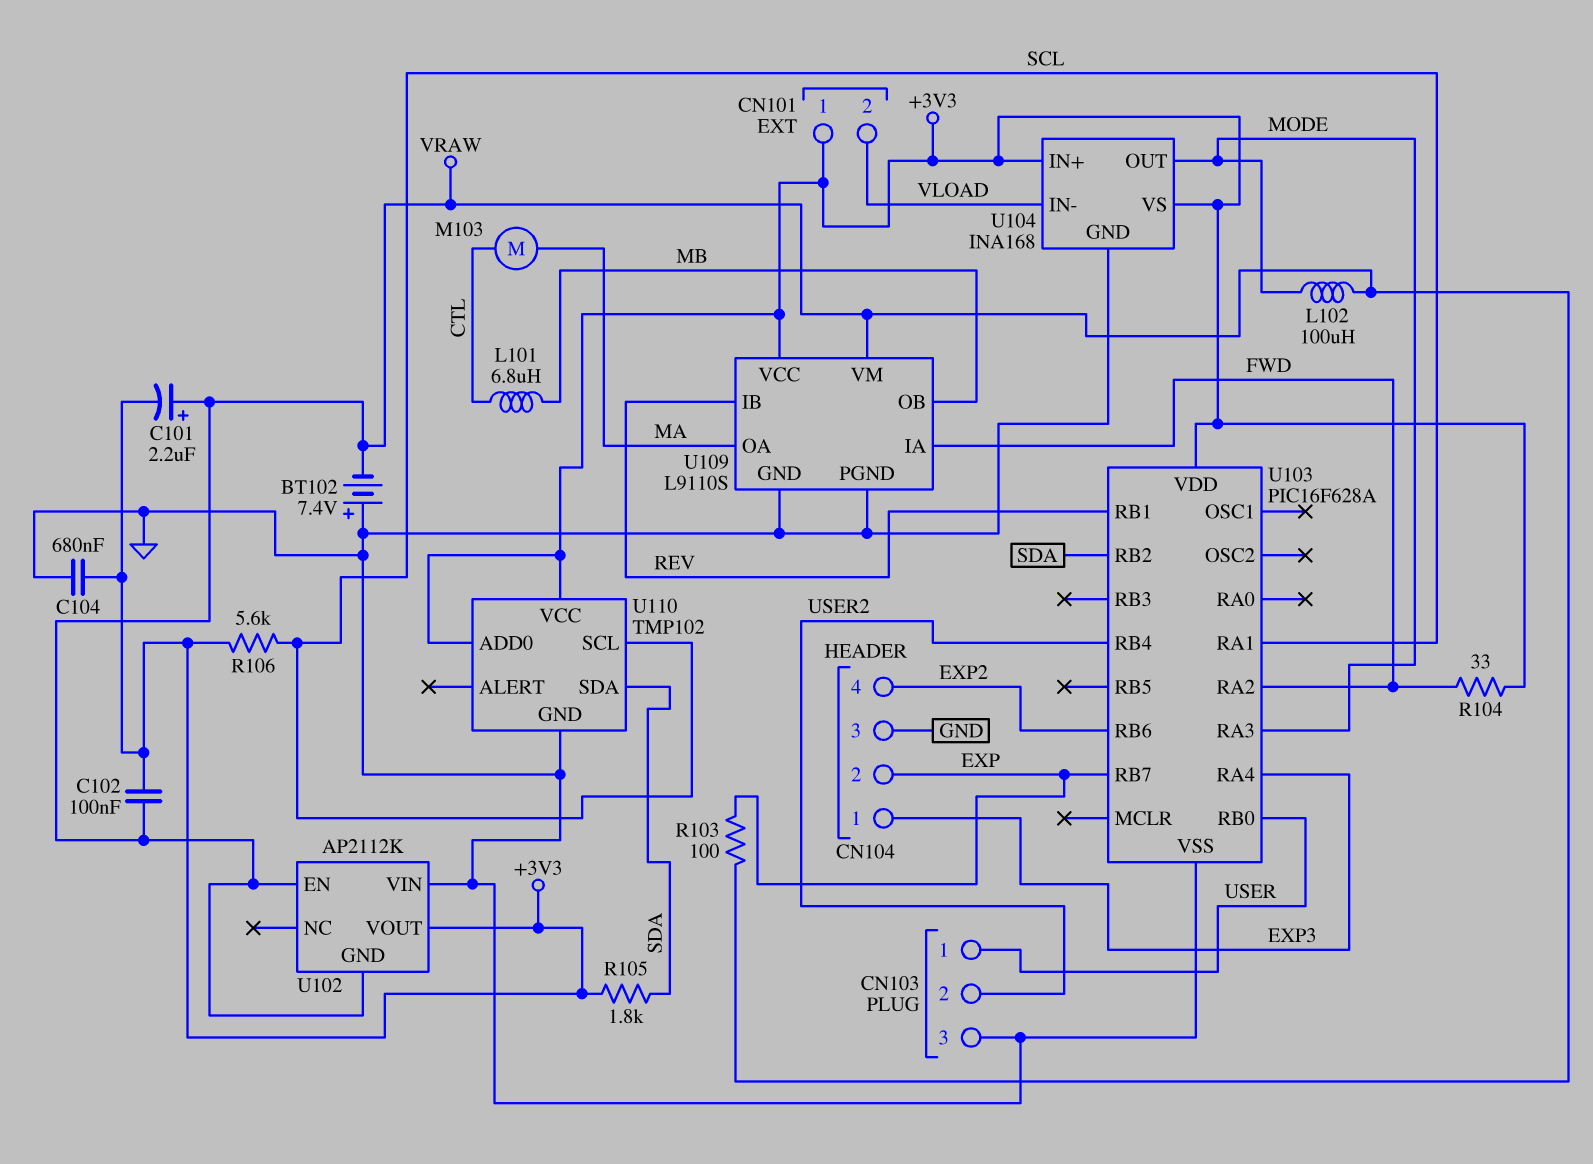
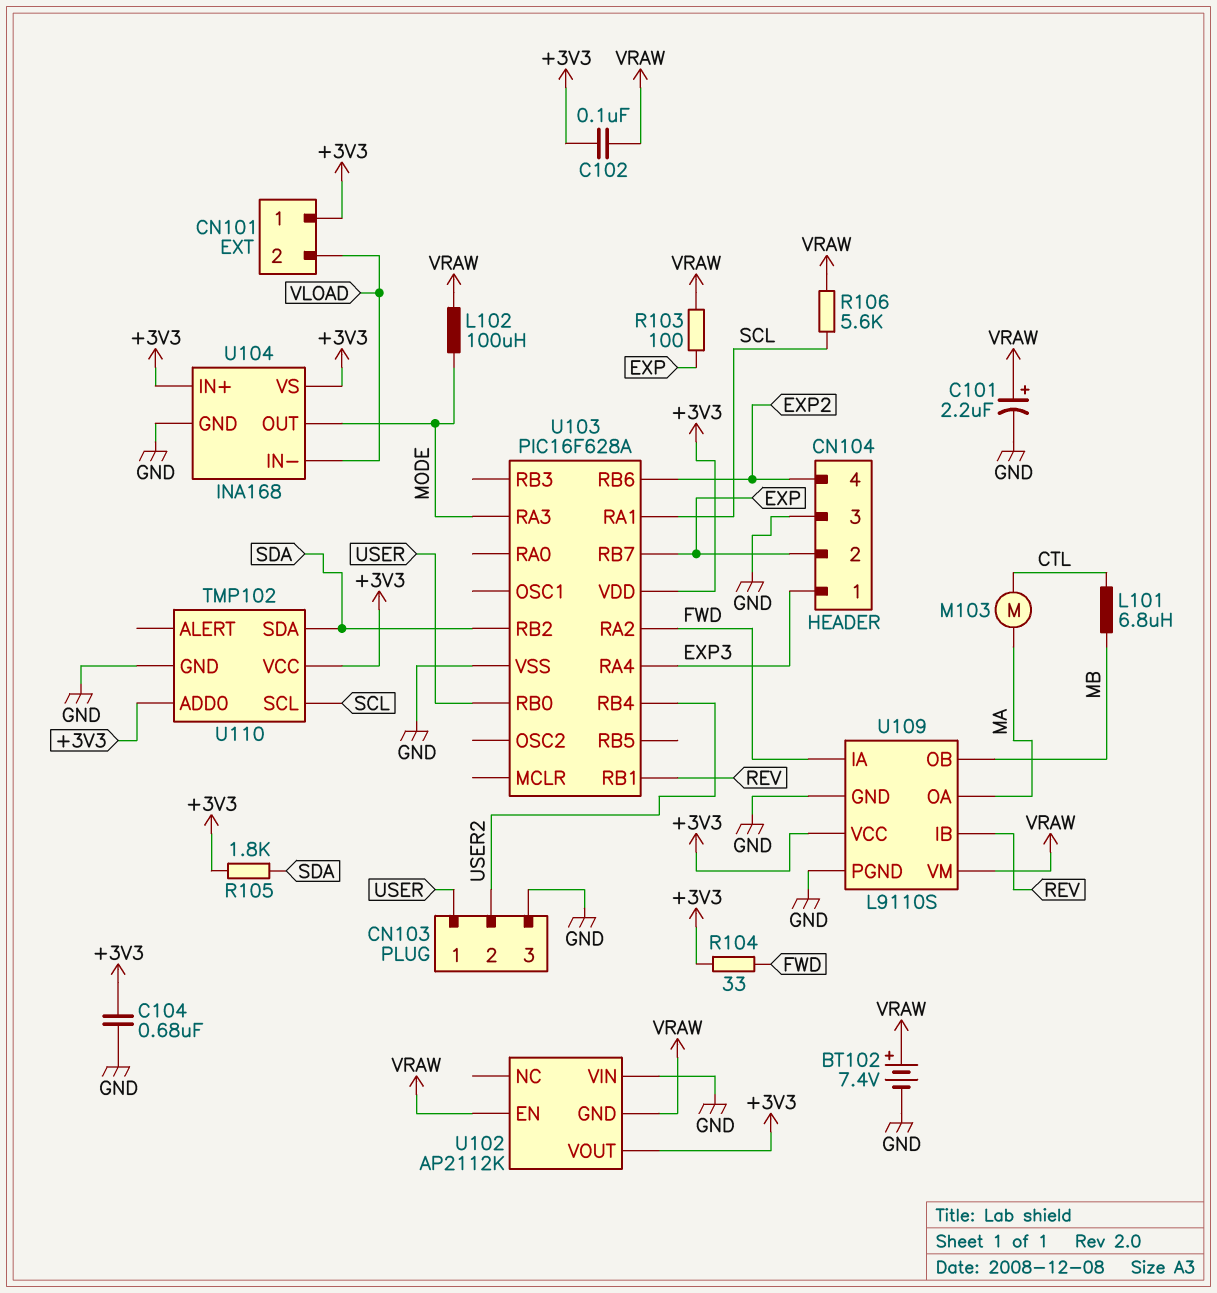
BT102: 7.4V (plus GND, minus VRAW) -> 7.4V (plus VRAW, minus GND)
C101: 2.2uF (plus VRAW, minus +3V3) -> 2.2uF (plus VRAW, minus GND)
R106: 5.6k (+3V3, SCL) -> 5.6k (SCL, VRAW)

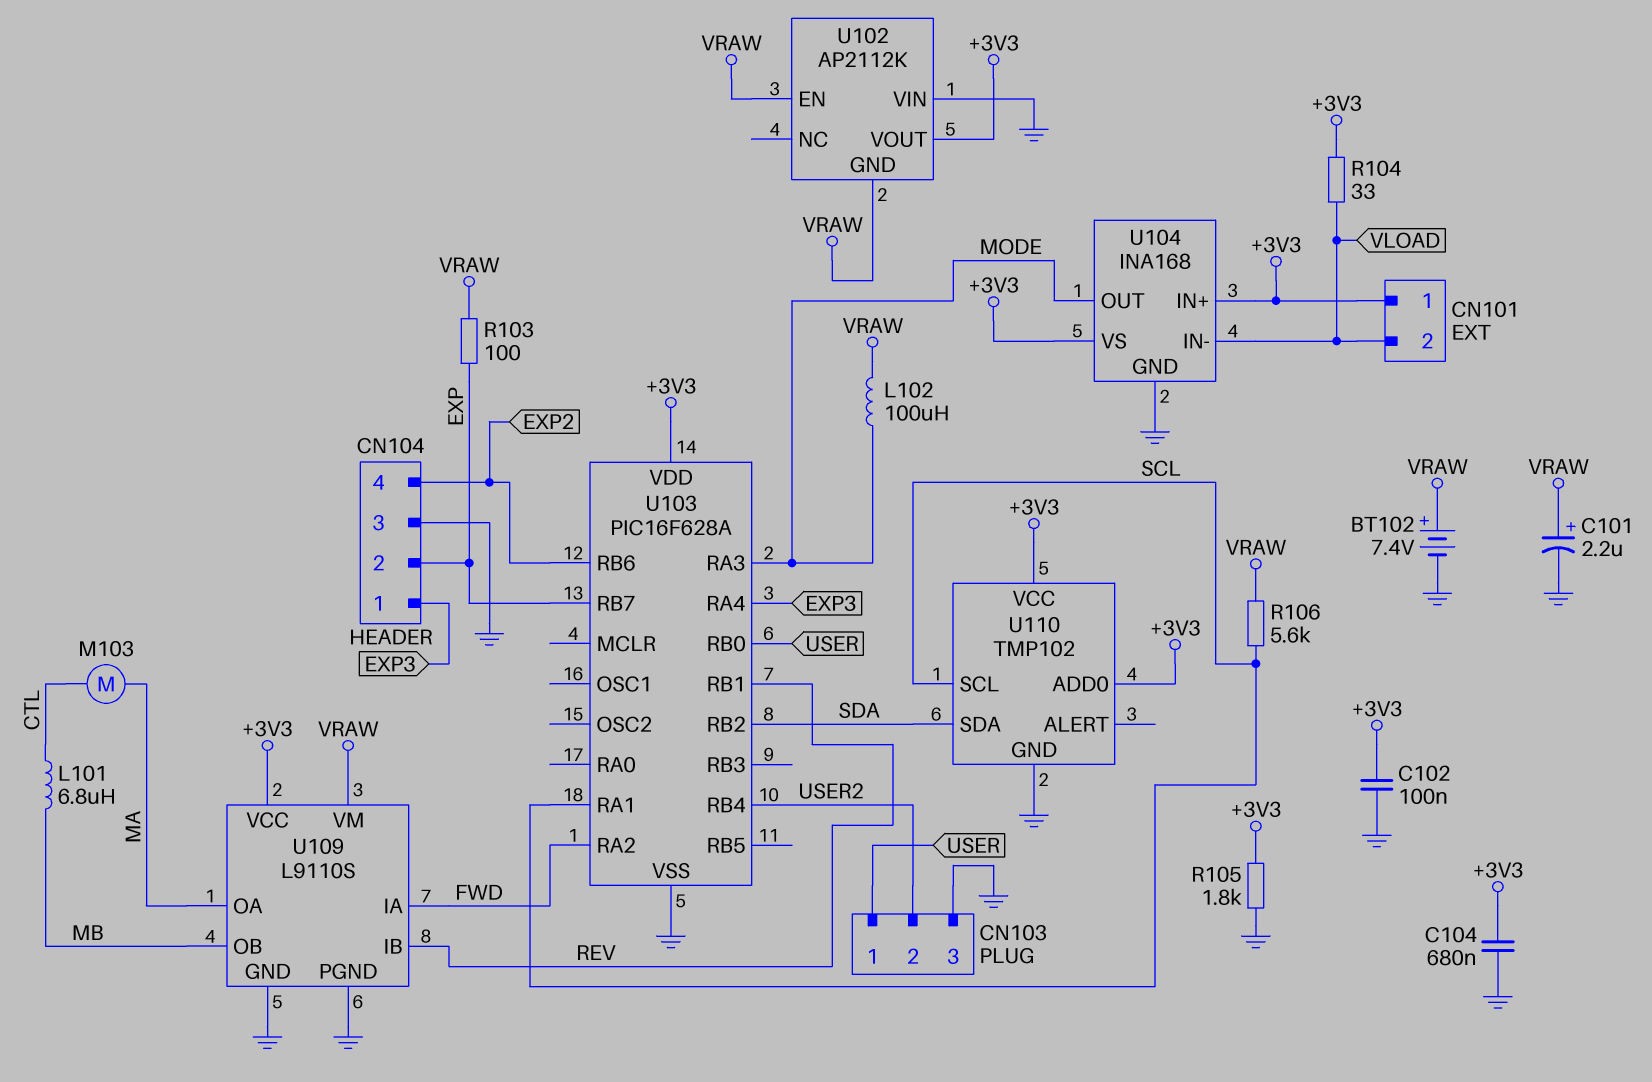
C102: 100nF (+3V3, VRAW) -> 100nF (+3V3, GND)
R104: 33 (+3V3, FWD) -> 33 (+3V3, VLOAD)
R105: 1.8k (+3V3, SDA) -> 1.8k (+3V3, GND)

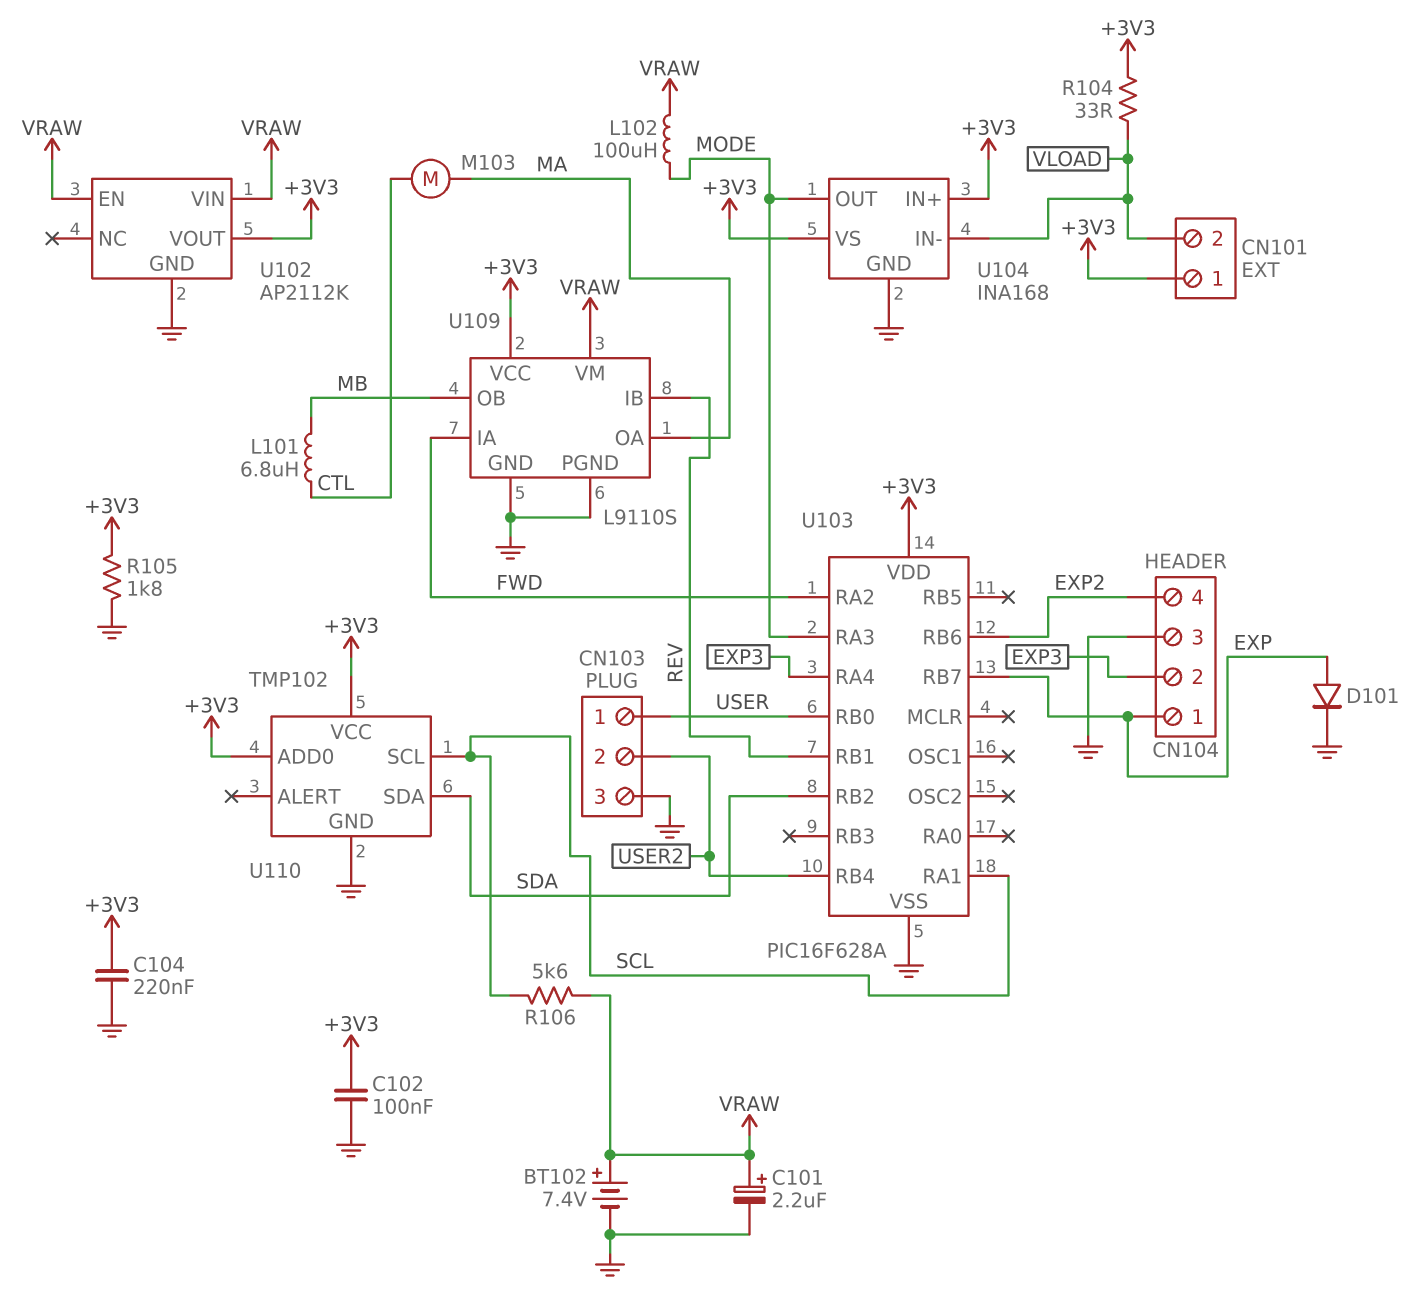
C104: 680nF (+3V3, GND) -> 220nF (+3V3, GND)
CN104 pin 1: EXP3 -> EXP
CN104 pin 2: EXP -> EXP3
D101: none -> diode (A EXP, K GND)
R103: 100 (EXP, VRAW) -> none
U102 pin GND: VRAW -> GND
U102 pin VIN: GND -> VRAW

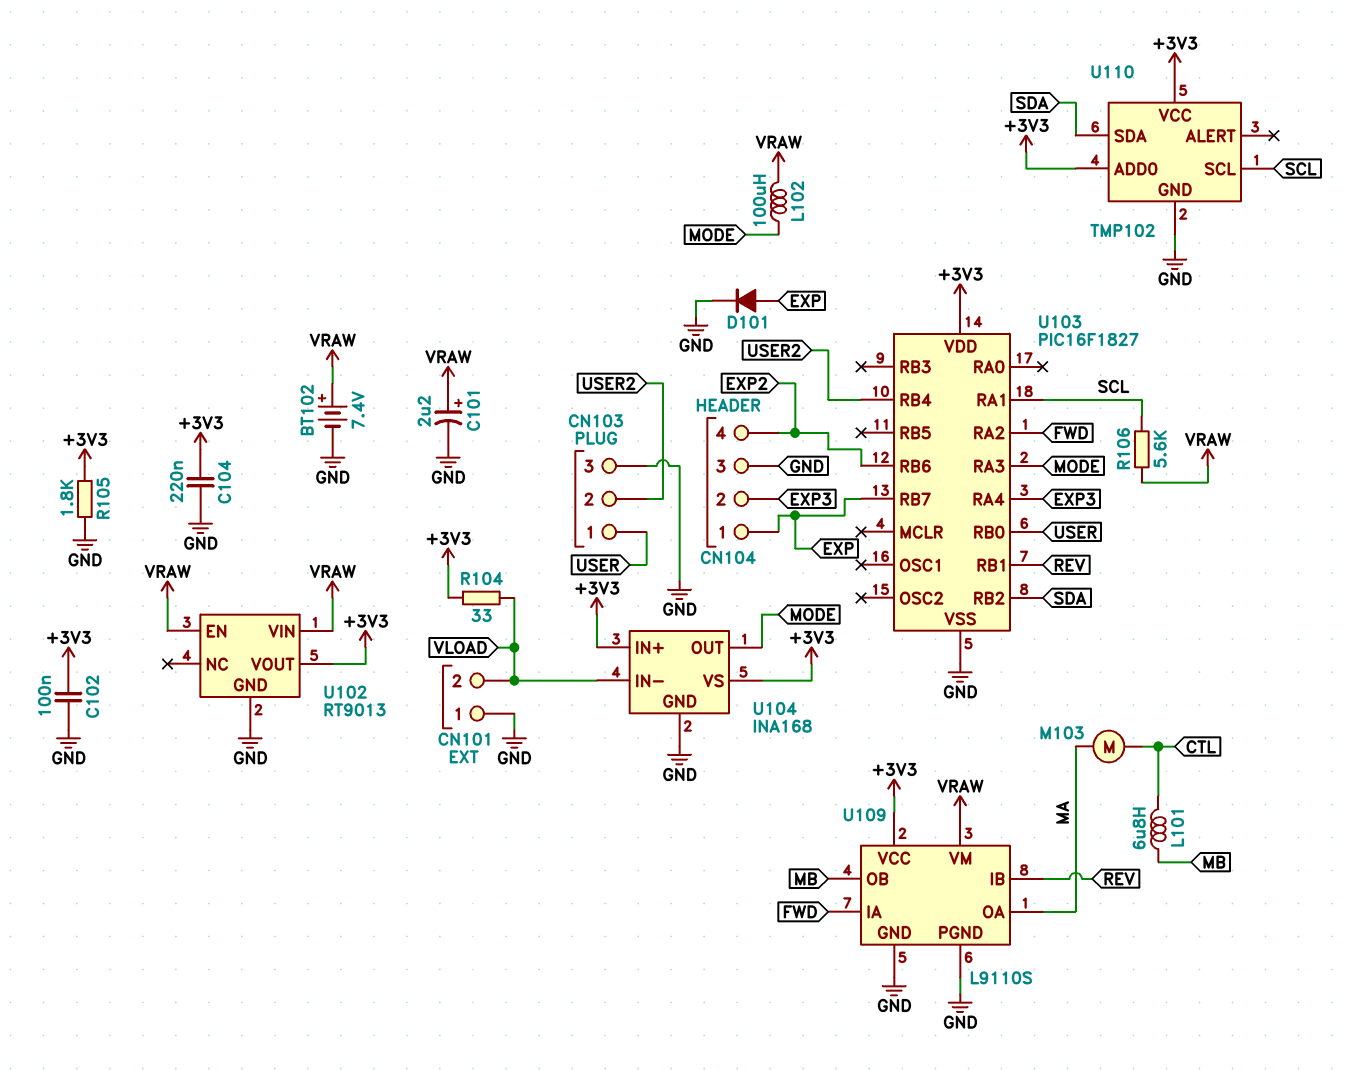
CN101 pin 1: +3V3 -> GND
U102: AP2112K -> RT9013
U103: PIC16F628A -> PIC16F1827

